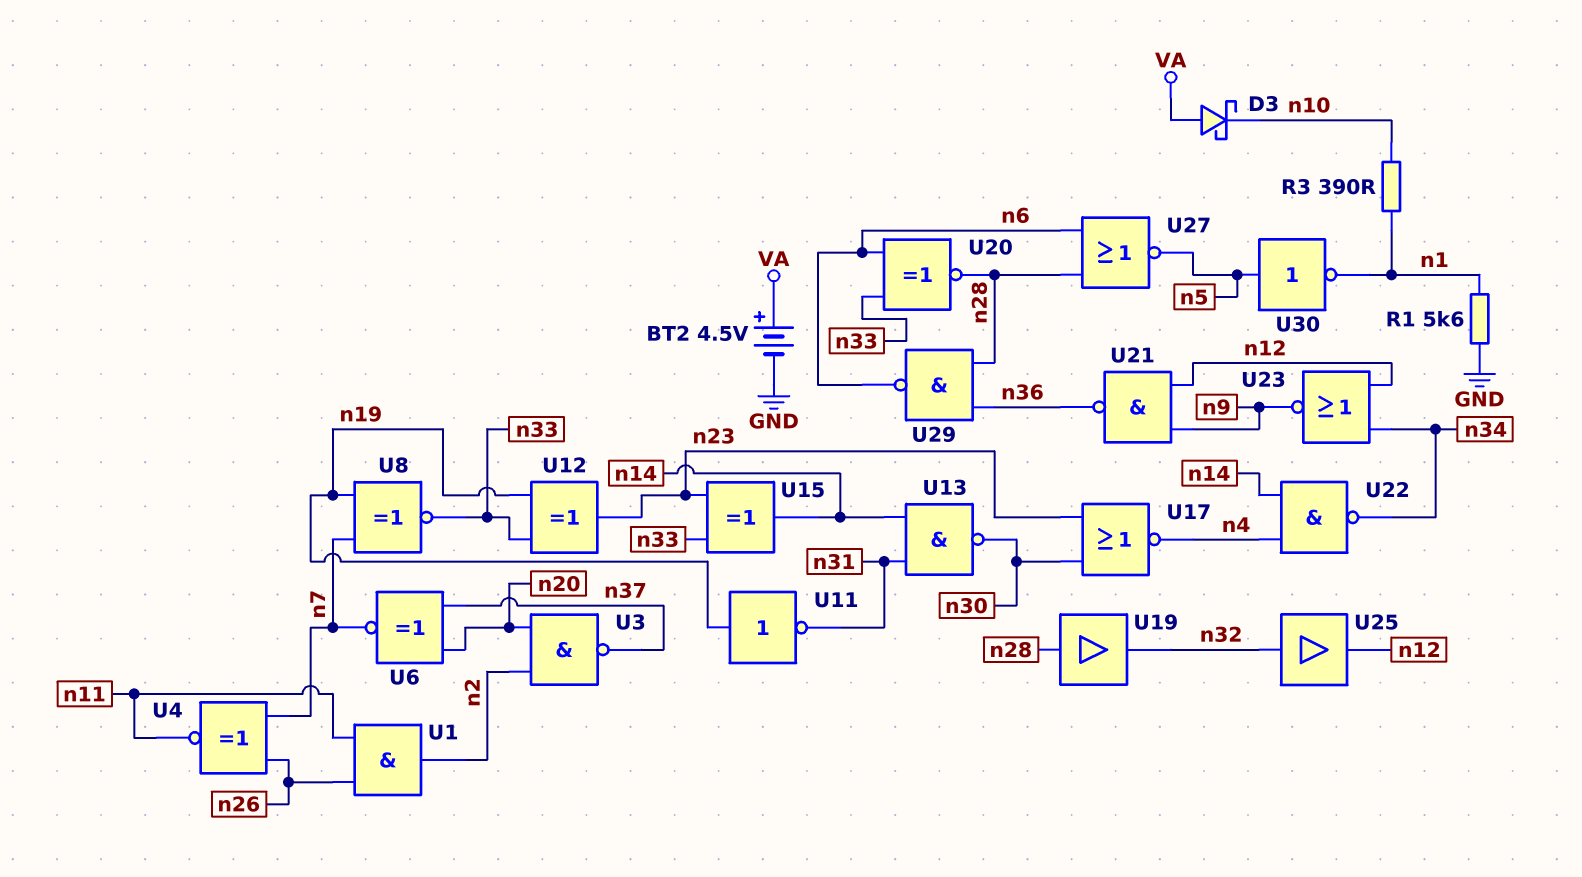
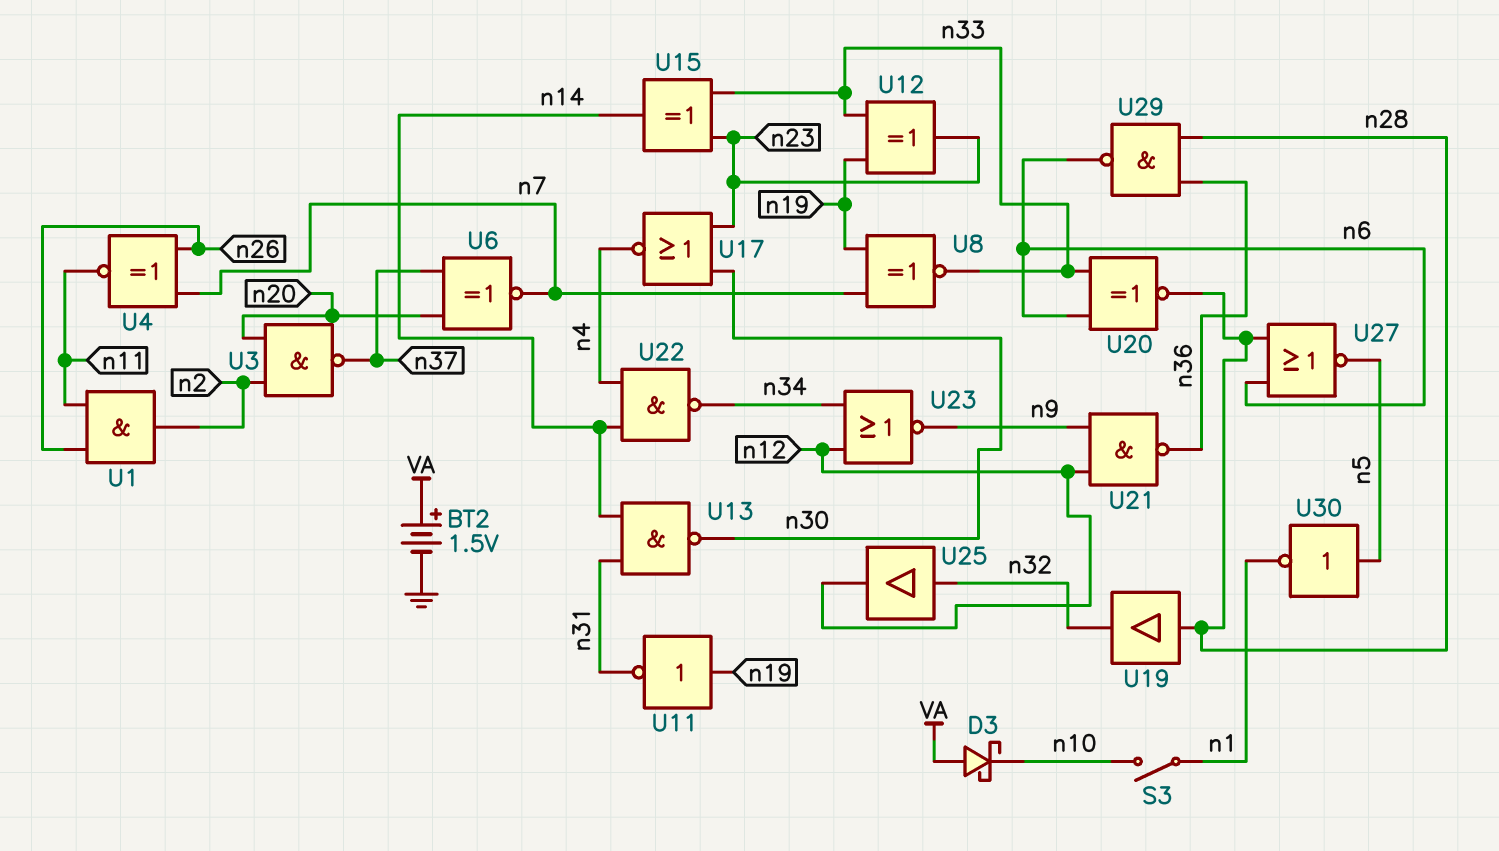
BT2: 4.5V (plus VA, minus GND) -> 1.5V (plus VA, minus GND)
R1: 5.6k (GND, n1) -> none
R3: 390 (n1, n10) -> none
S3: none -> switch (n1, n10)

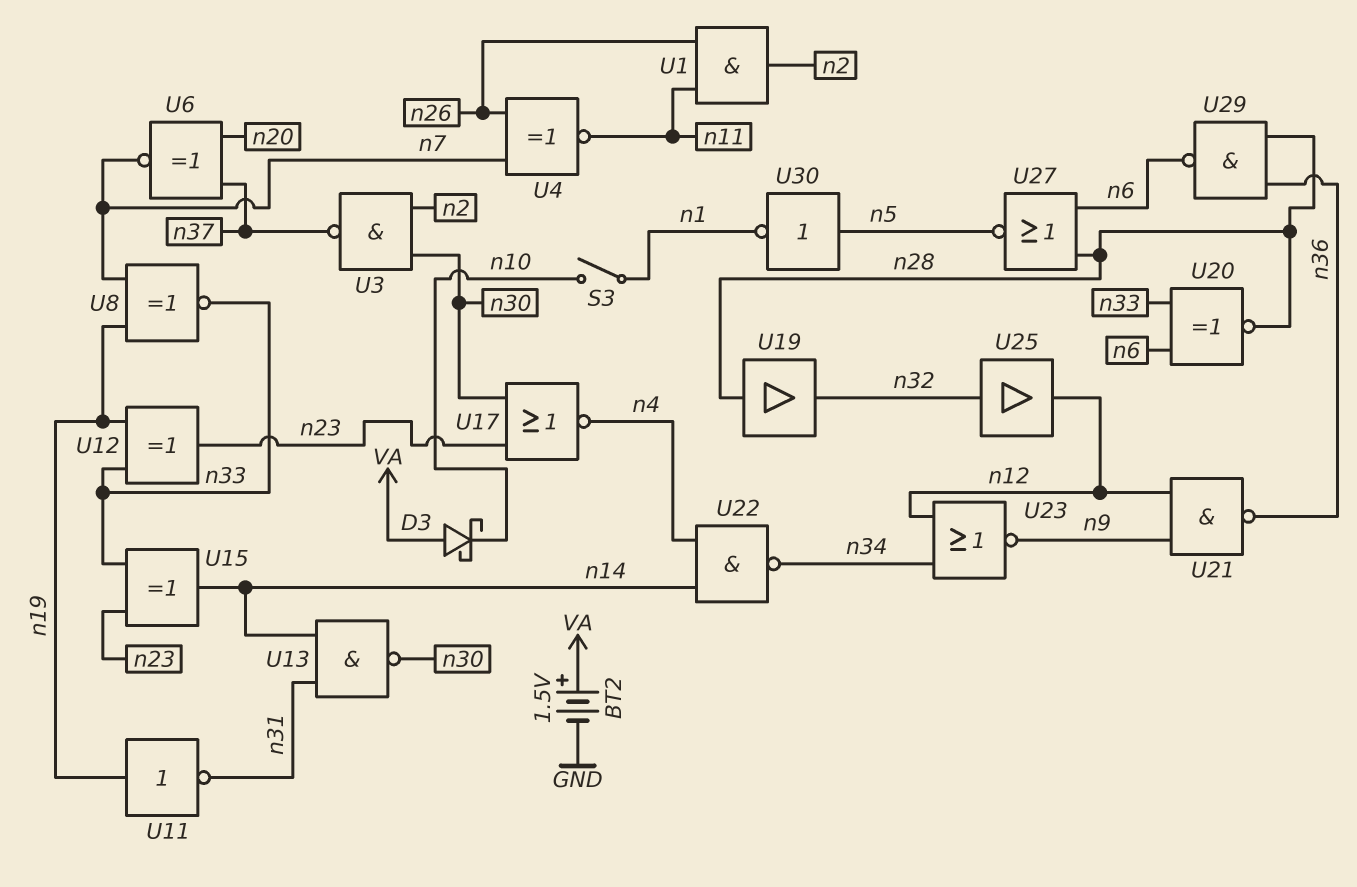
U3: NAND (in n2, in n20, out n37) -> NAND (in n2, in n30, out n37)

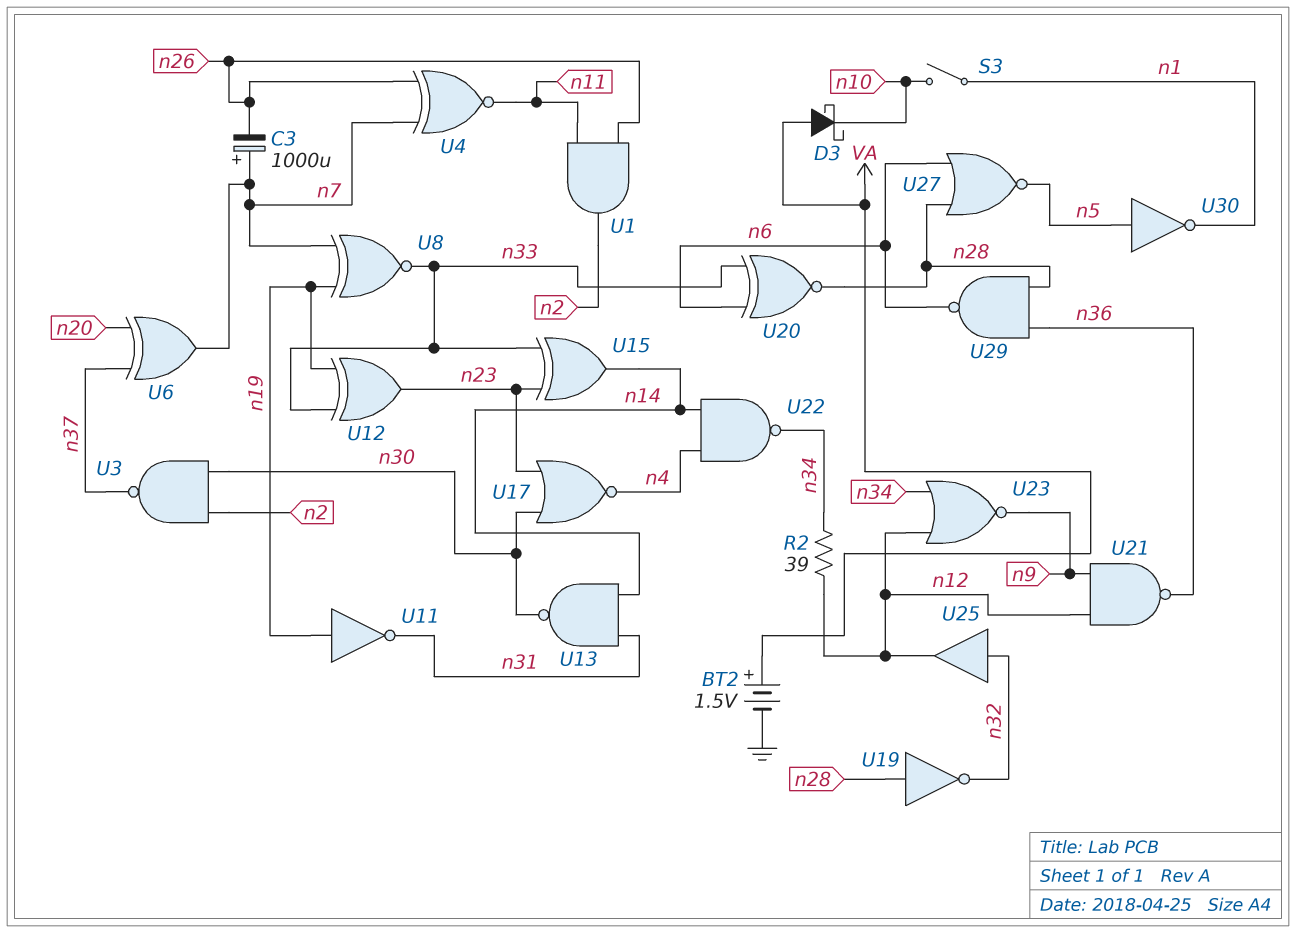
C3: none -> 1000uF (plus n7, minus n26)
R2: none -> 39 (n12, n34)
U6: XNOR (in n20, in n37, out n7) -> XOR (in n20, in n37, out n7)
U19: buffer (in n28, out n32) -> NOT (in n28, out n32)

